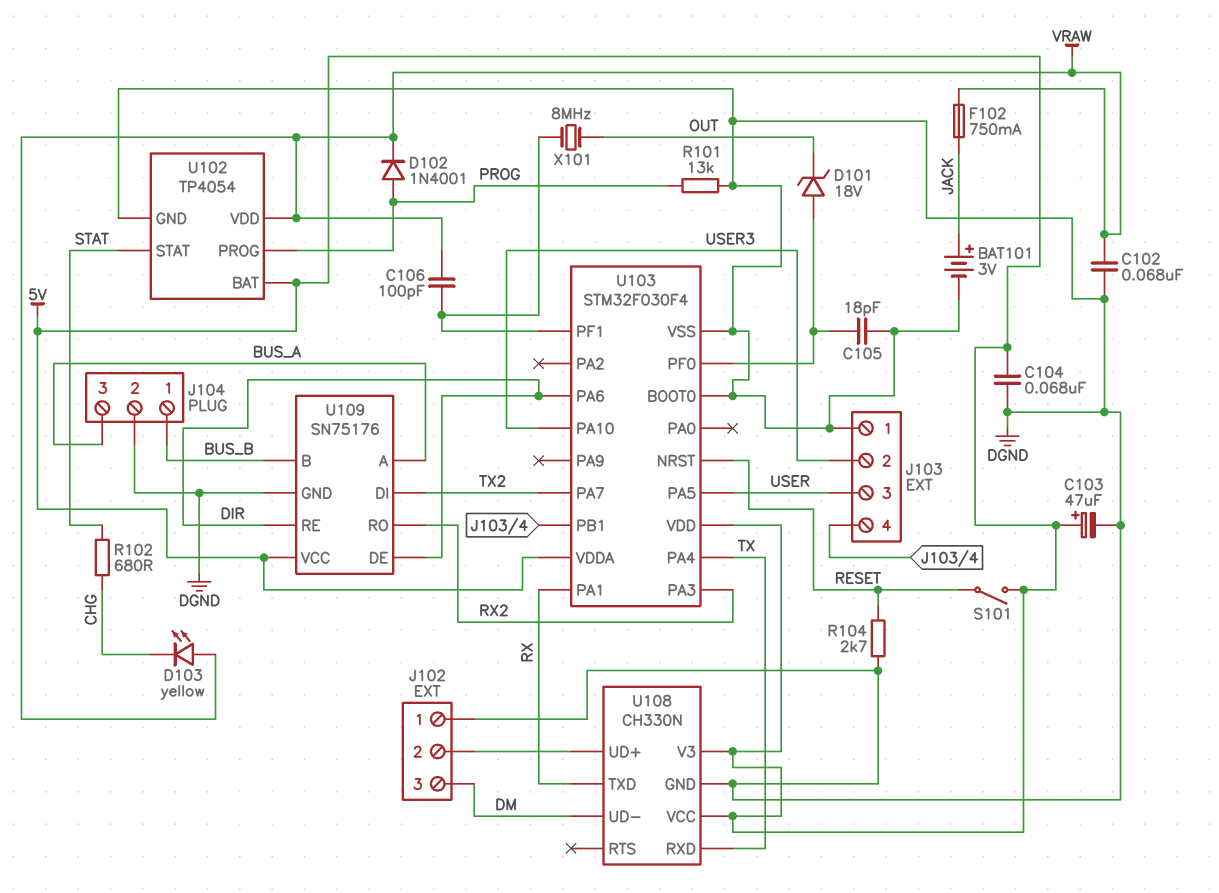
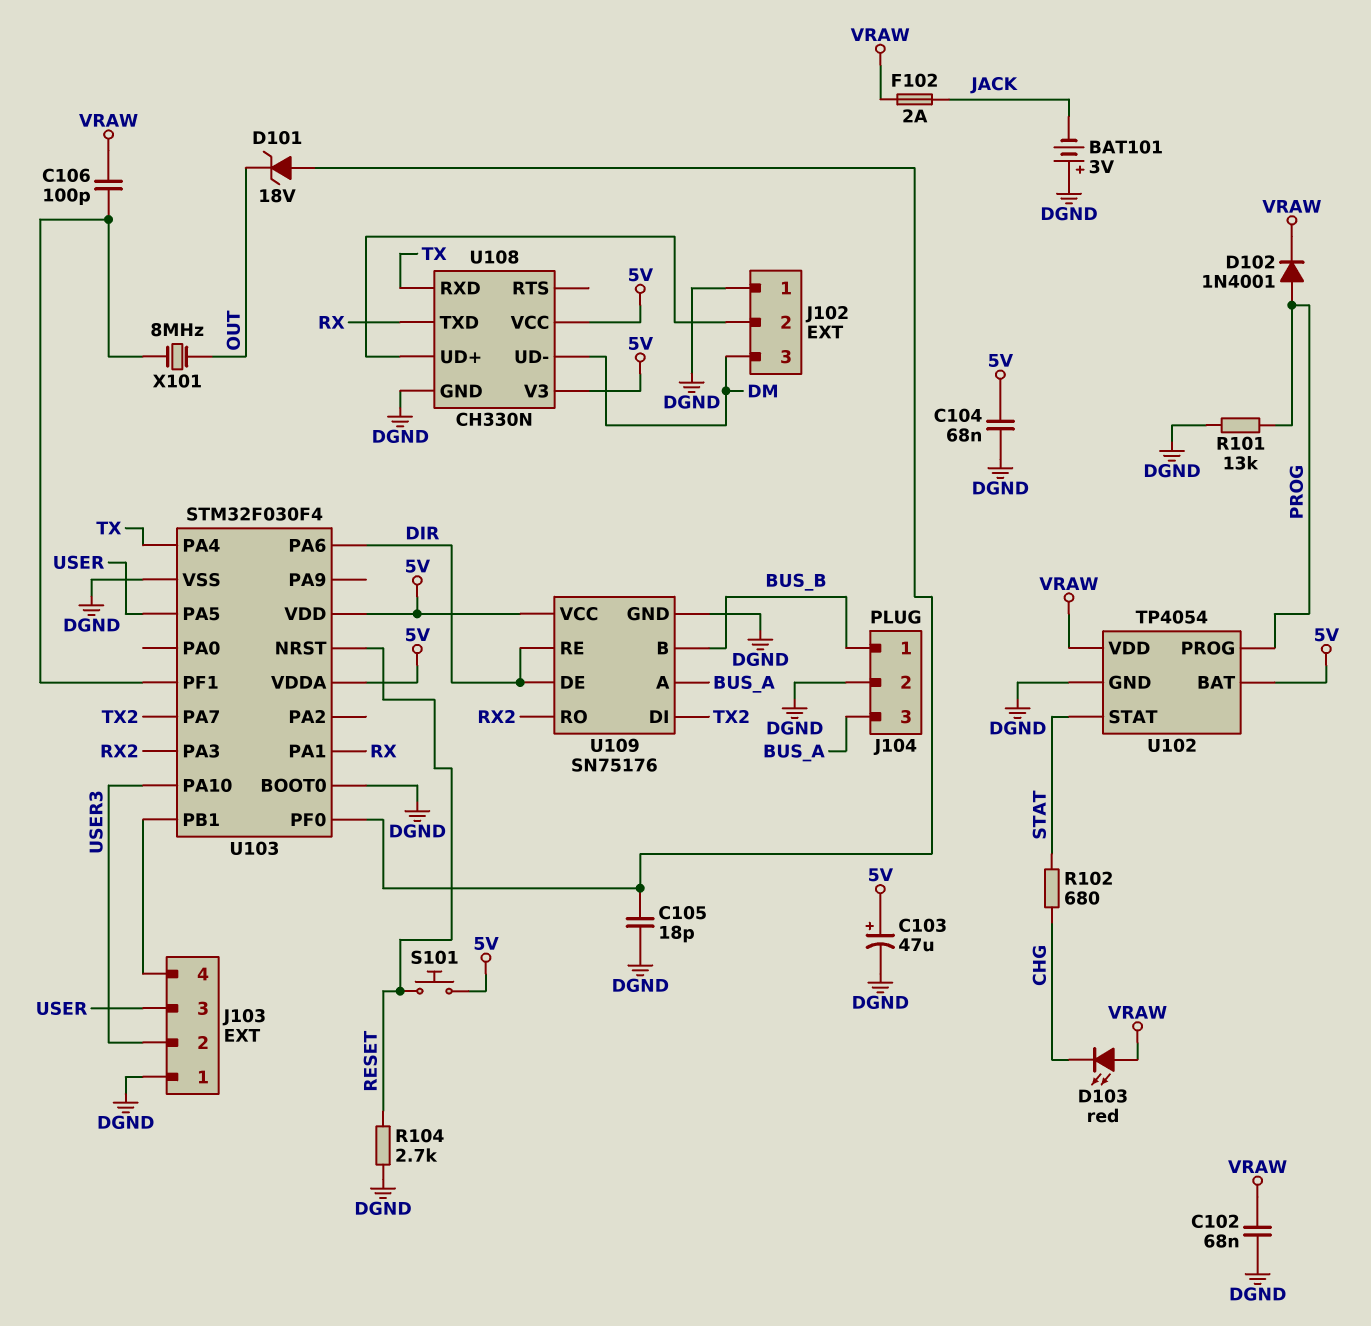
BAT101: 3V (plus JACK, minus DGND) -> 3V (plus DGND, minus JACK)
D103: LED yellow (A VRAW, K CHG) -> LED red (A VRAW, K CHG)
F102: 750mA (JACK, VRAW) -> 2A (JACK, VRAW)
S101: switch (5V, RESET) -> button (5V, RESET)

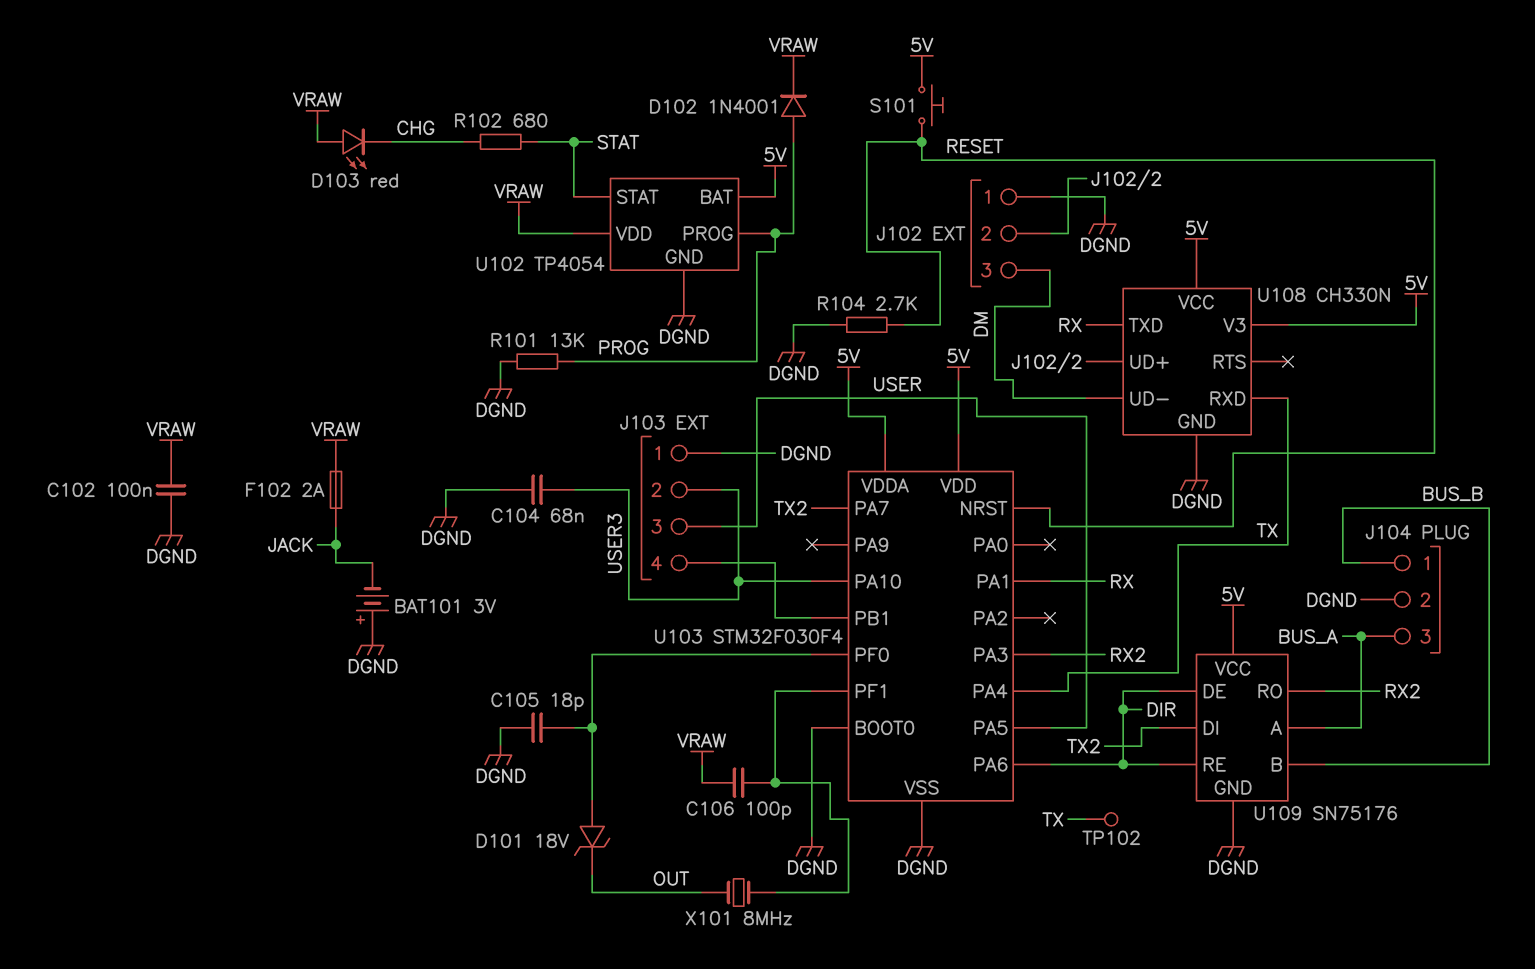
C102: 68nF (DGND, VRAW) -> 100nF (DGND, VRAW)
C103: 47uF (plus 5V, minus DGND) -> none
C104: 68nF (5V, DGND) -> 68nF (DGND, USER3)
TP102: none -> test point (TX)

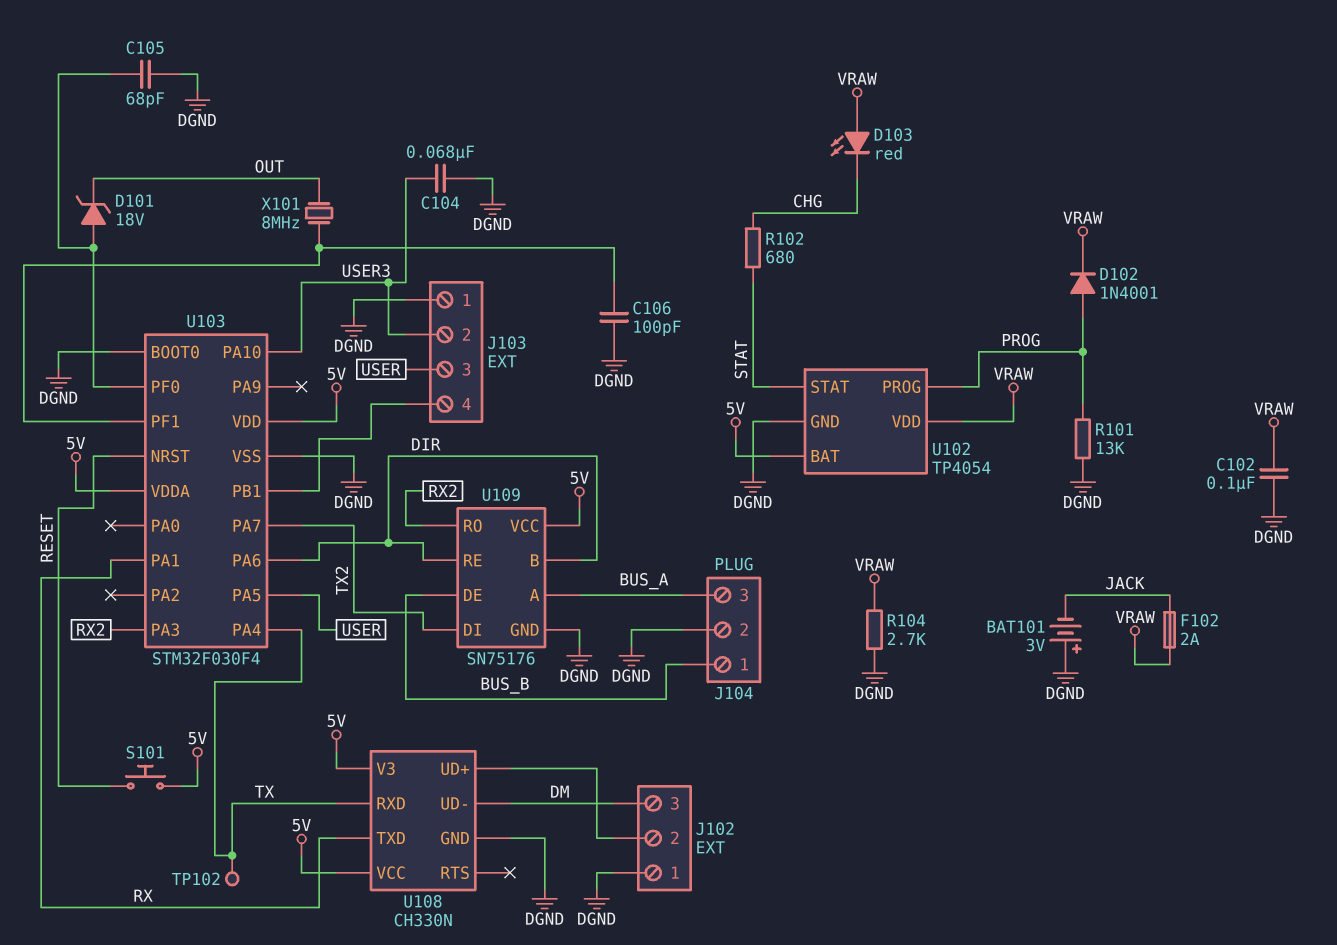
C105: 18pF (DGND, U103/PF0) -> 68pF (DGND, U103/PF0)
C106: 100pF (U103/PF1, VRAW) -> 100pF (DGND, U103/PF1)
R104: 2.7k (DGND, RESET) -> 2.7k (DGND, VRAW)
U109 pin B: BUS_B -> DIR
U109 pin DE: DIR -> BUS_B

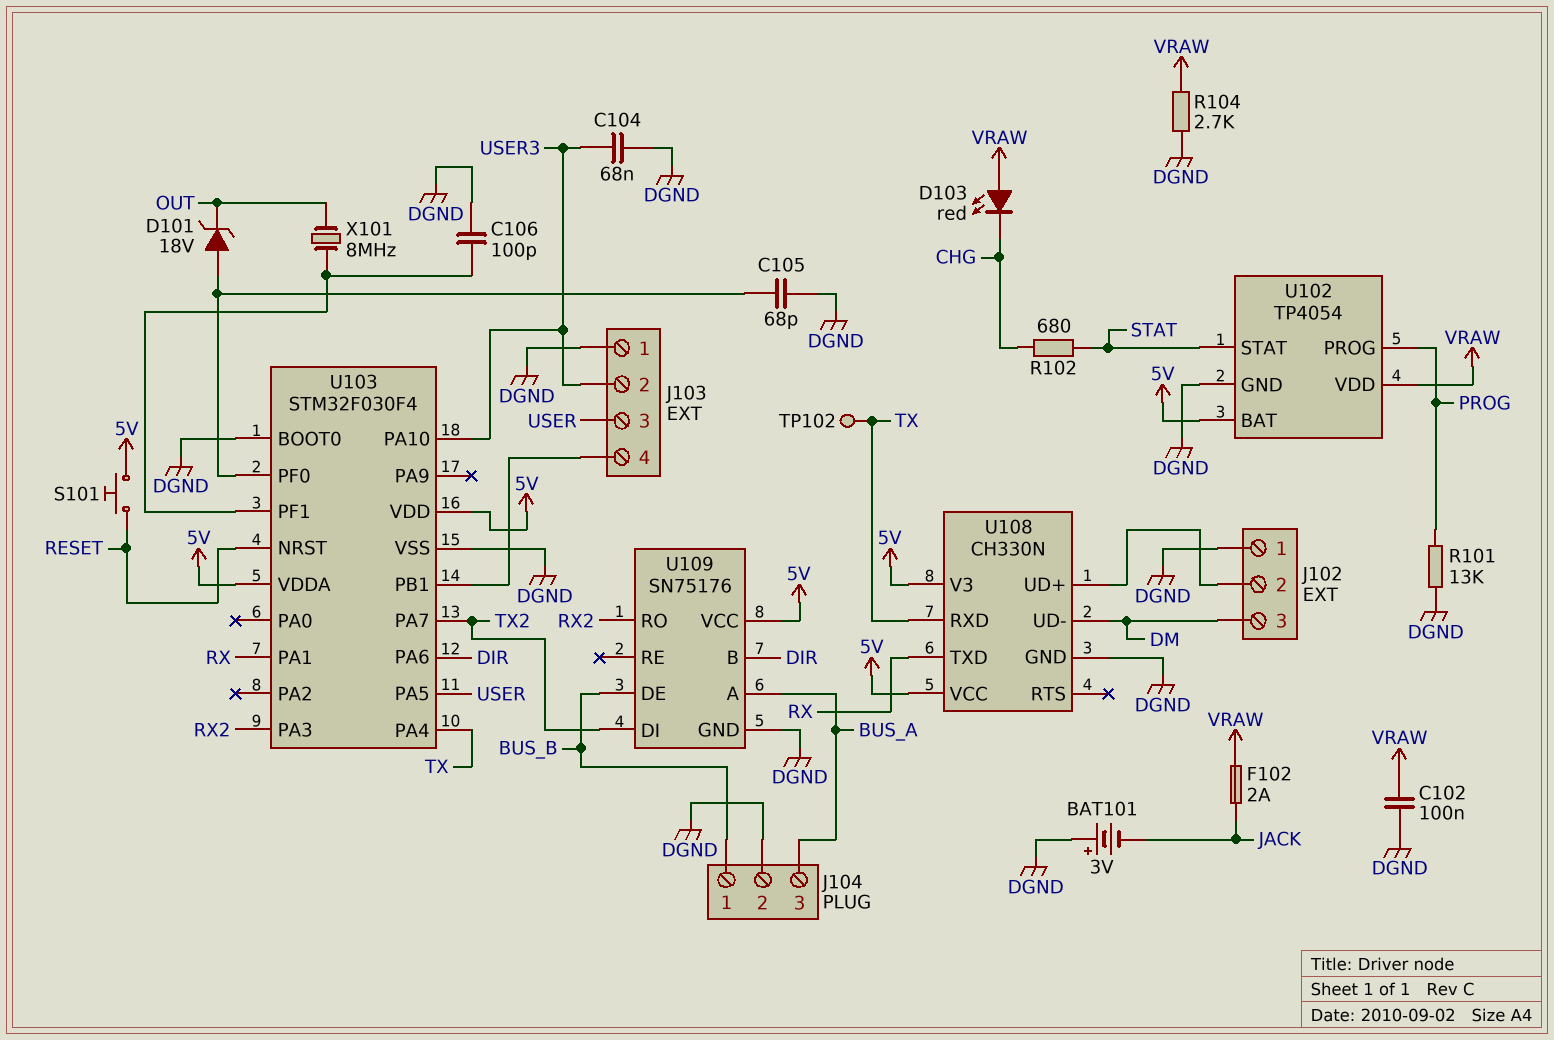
D102: diode 1N4001 (A PROG, K VRAW) -> none
U109 pin RE: DIR -> none

